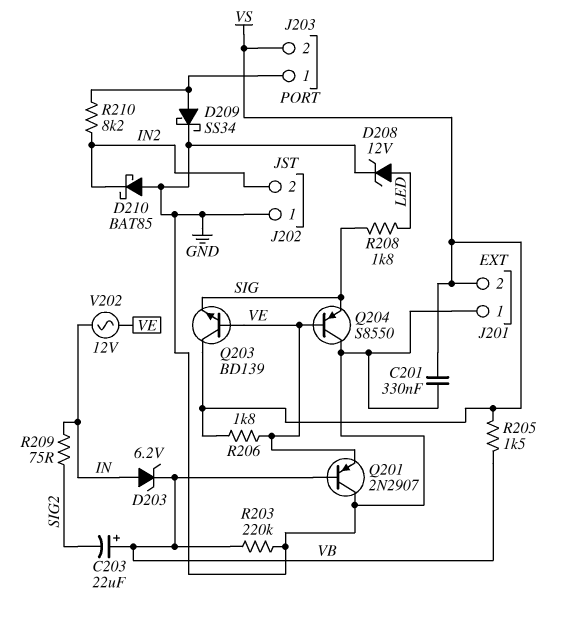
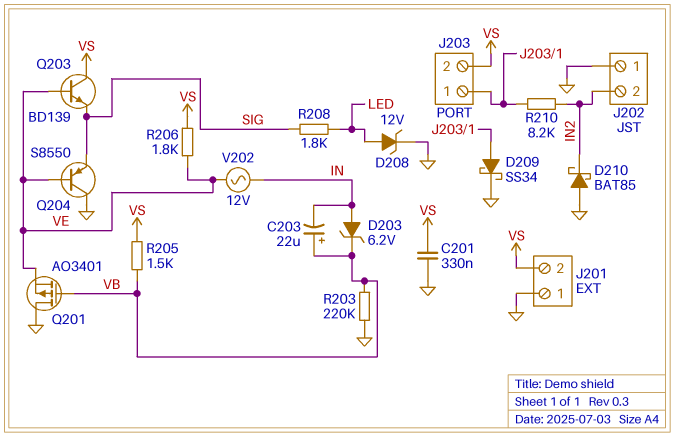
C203: 22uF (plus VB, minus SIG2) -> 22uF (plus VB, minus IN)
Q201: PNP 2N2907 (B VB, C GND, E VE) -> PMOS AO3401 (G VB, D GND, S VE)
R209: 75 (IN, SIG2) -> none

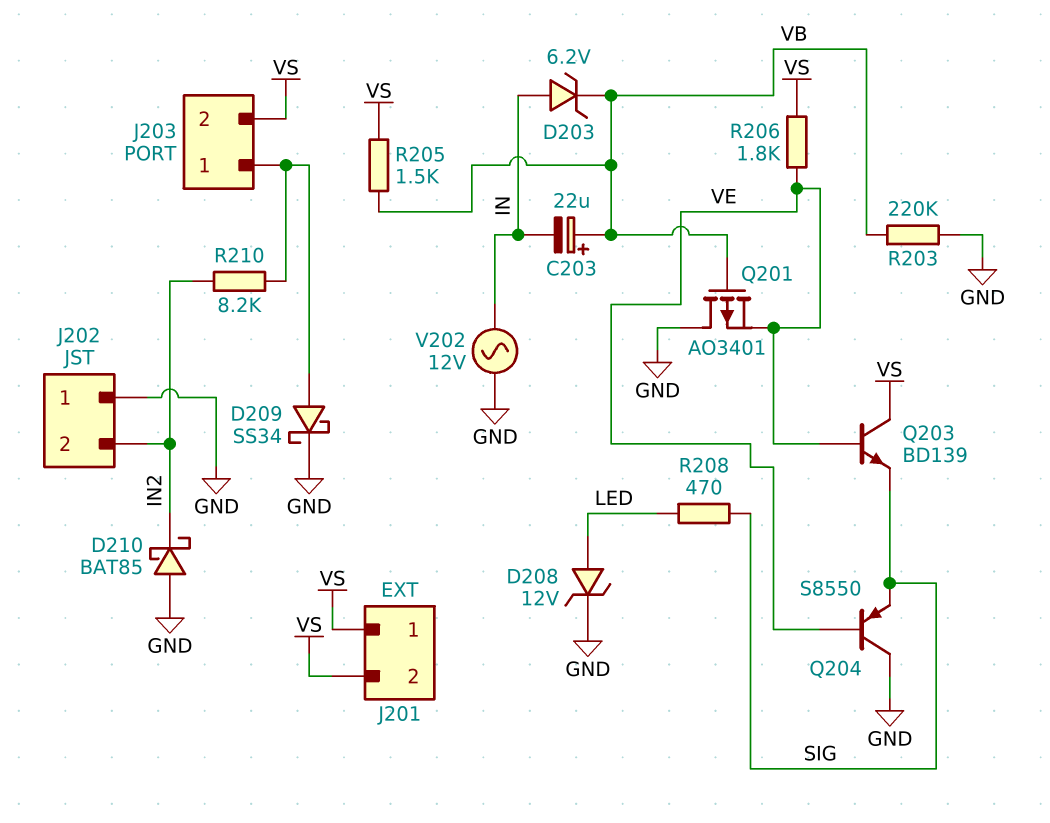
C201: 330nF (GND, VS) -> none
J201 pin 1: GND -> VS
R208: 1.8k (LED, SIG) -> 470 (LED, SIG)
V202: AC 12V (IN, VE) -> AC 12V (GND, IN)

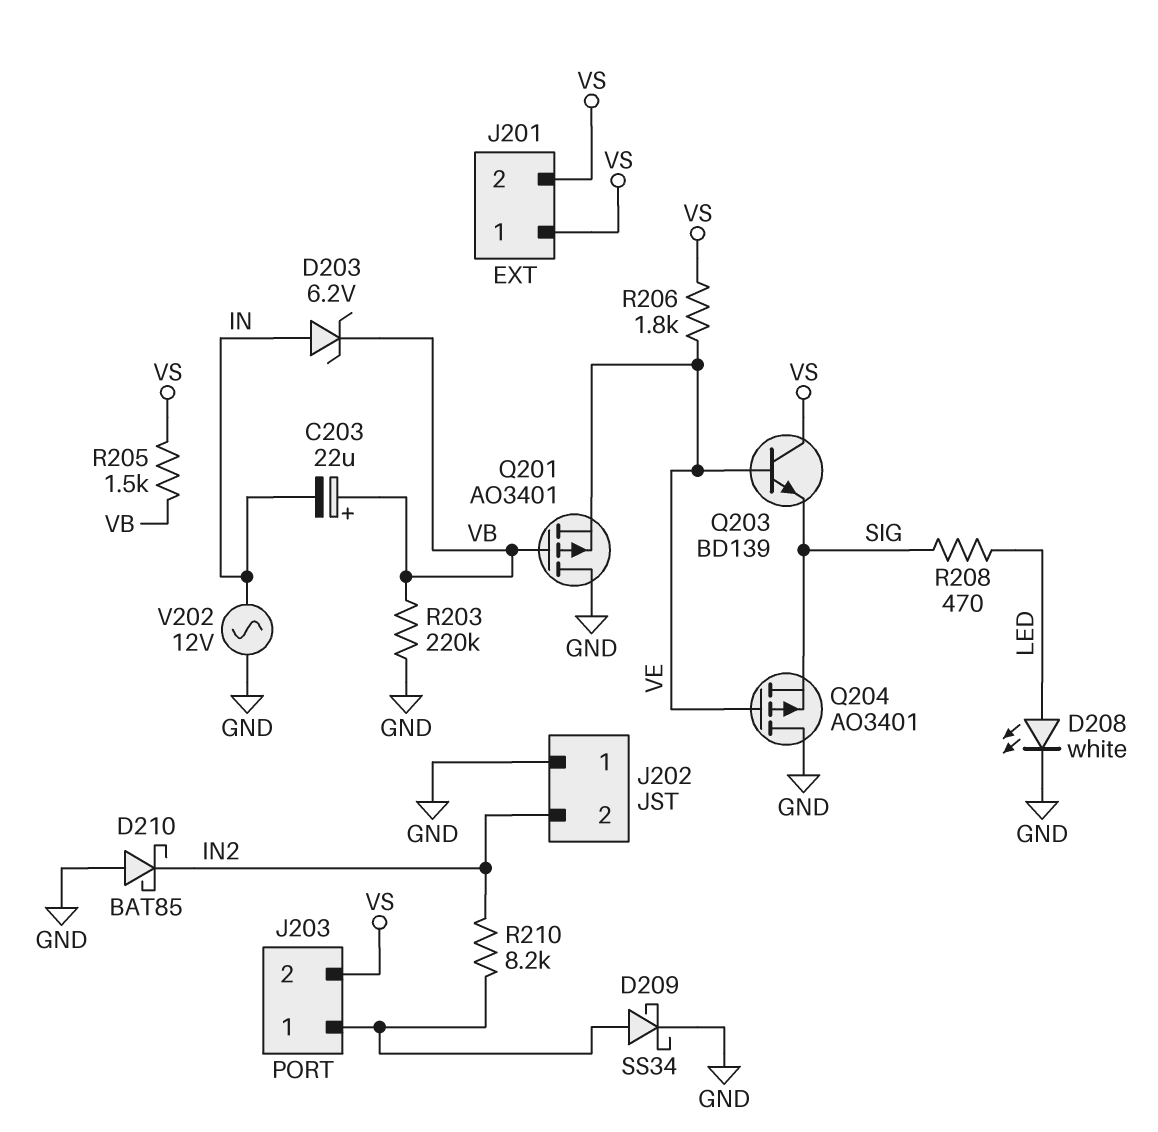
D208: zener 12V (A LED, K GND) -> LED white (A LED, K GND)
Q204: PNP S8550 (B VE, C GND, E SIG) -> PMOS AO3401 (G VE, D GND, S SIG)

